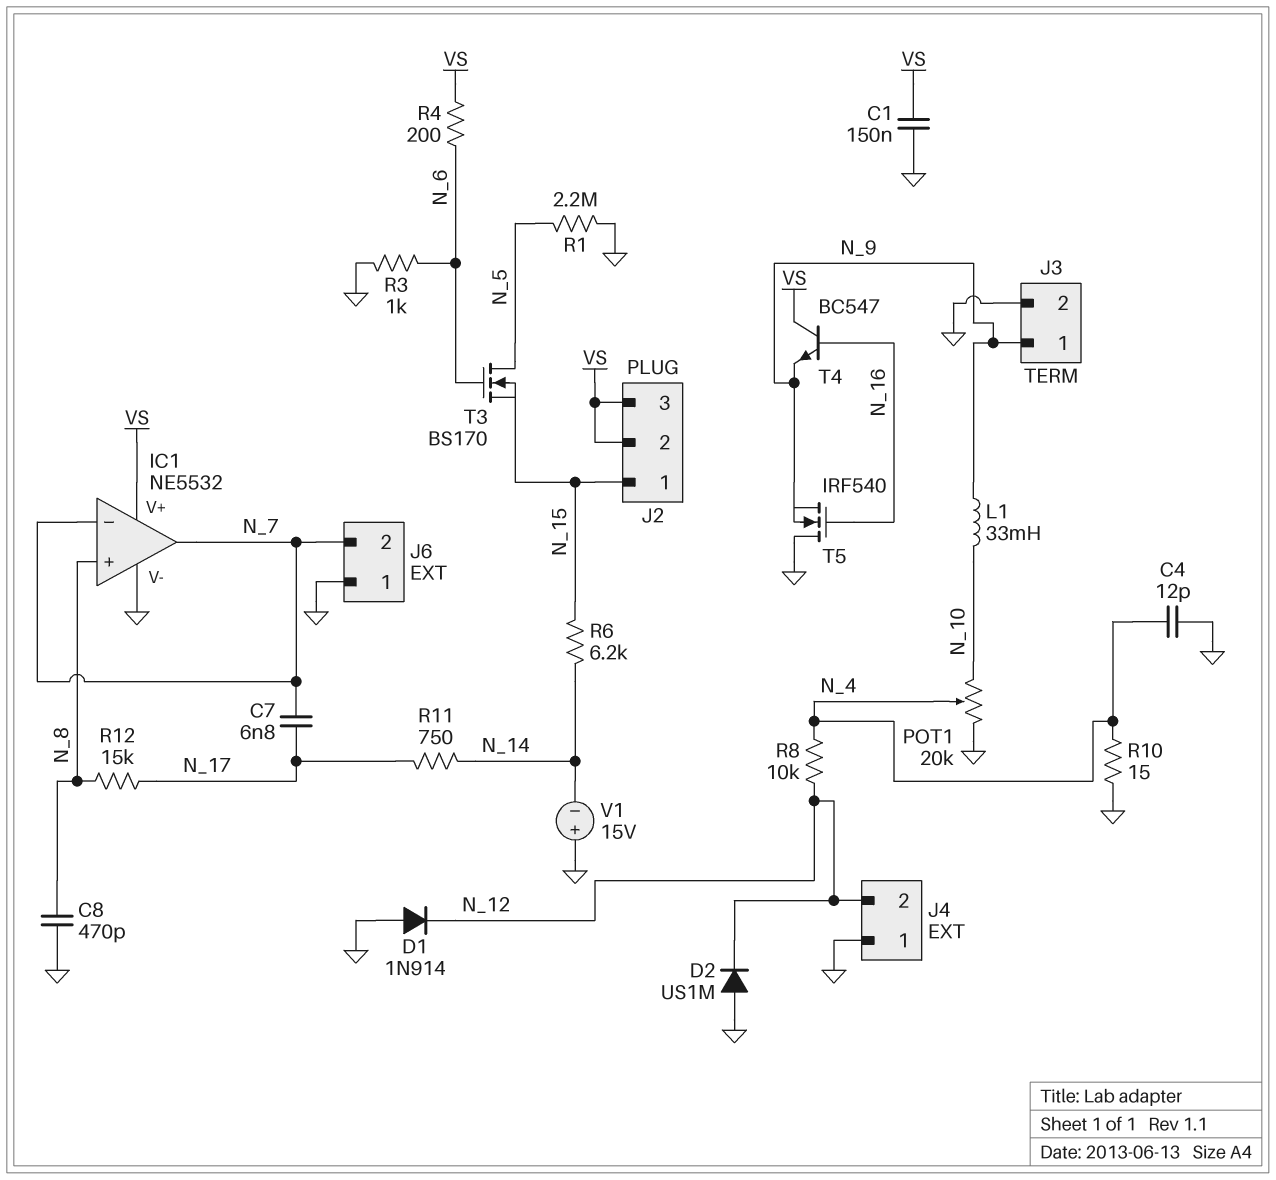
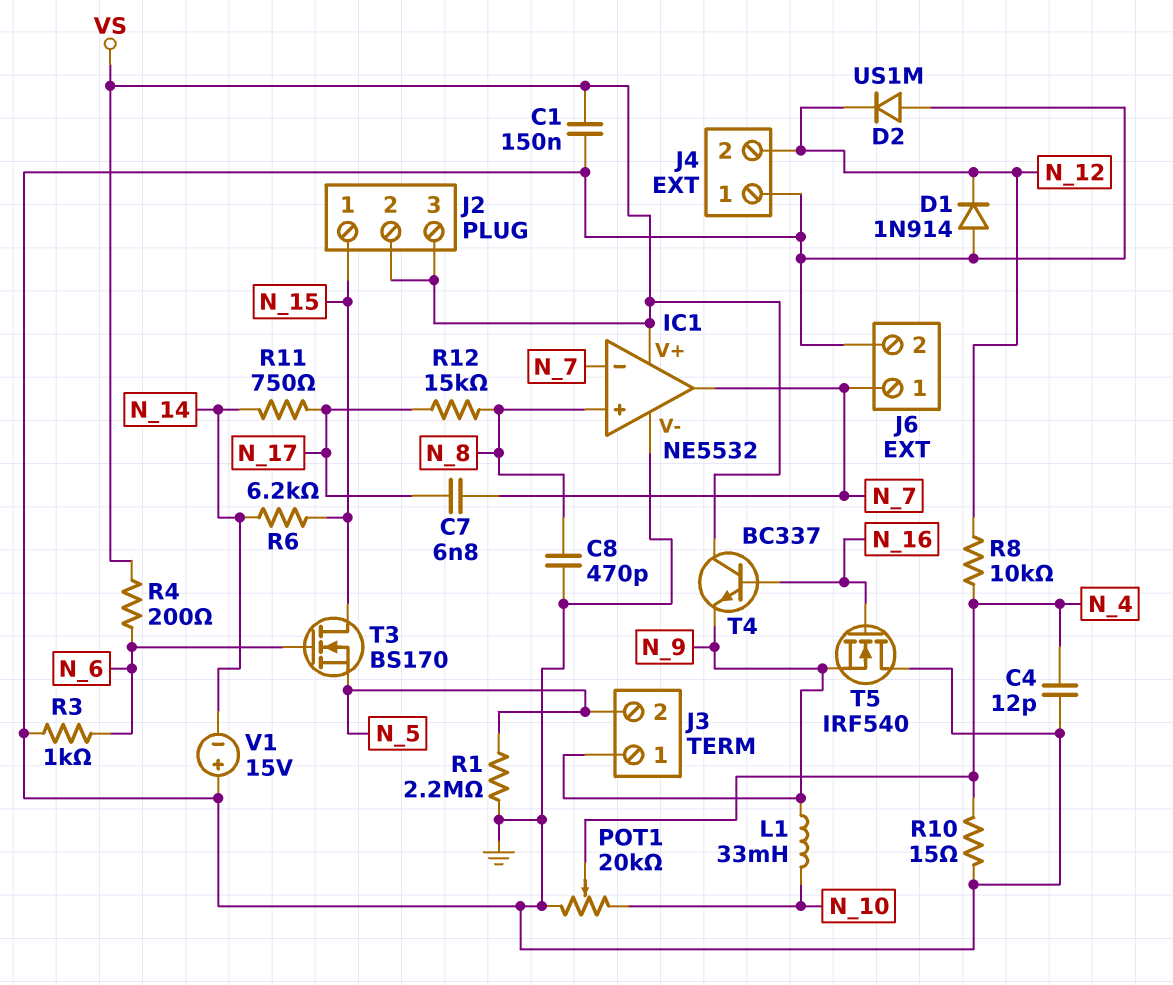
J3 pin 2: GND -> N_5
J6 pin 1: GND -> N_7
J6 pin 2: N_7 -> GND
T3: NMOS BS170 (G N_6, D N_5, S N_15) -> NMOS BS170 (G N_6, D N_15, S N_5)
T4: NPN BC547 (B N_16, C VS, E N_9) -> NPN BC337 (B N_16, C VS, E N_9)

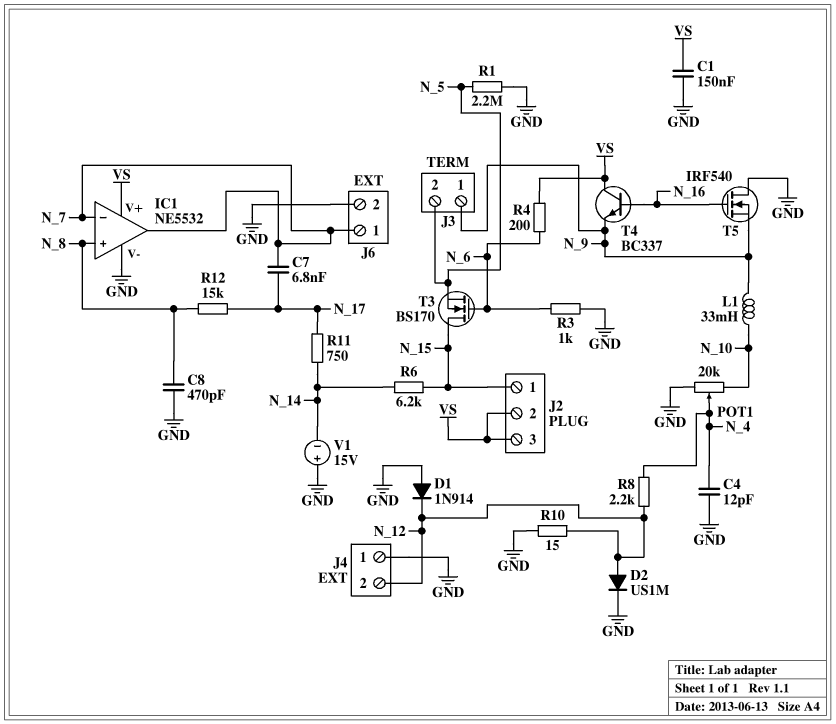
D2: diode US1M (A GND, K N_12) -> diode US1M (A N_12, K GND)
R8: 10k (N_4, N_12) -> 2.2k (N_4, N_12)
R10: 15 (GND, N_4) -> 15 (GND, N_12)

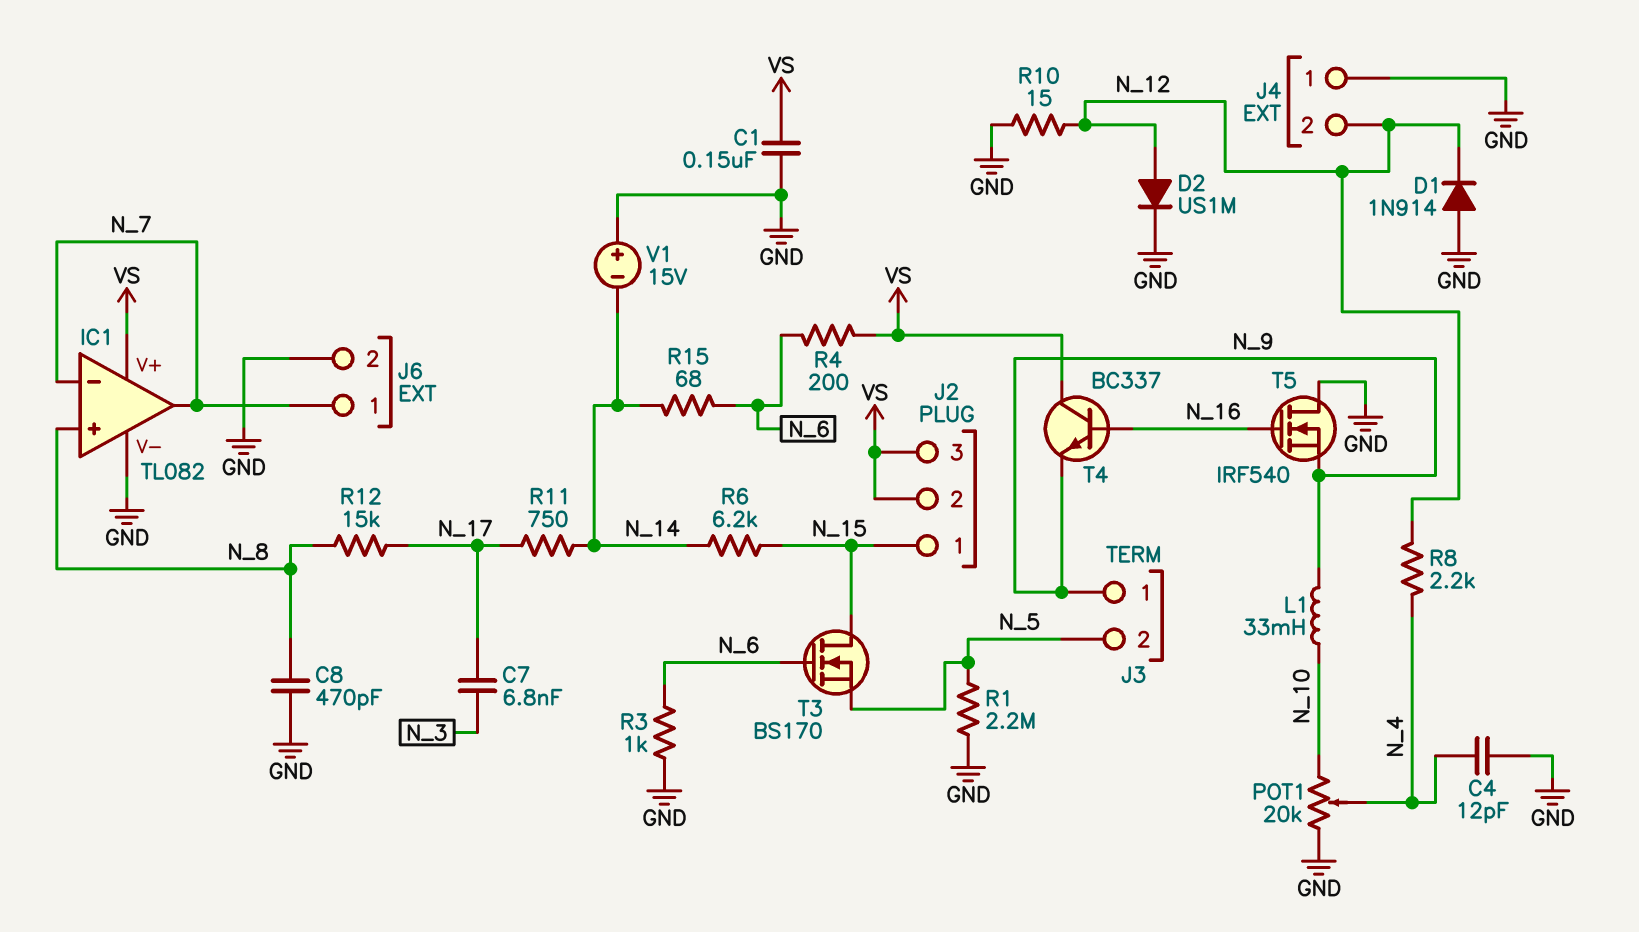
C7: 6.8nF (N_7, N_17) -> 6.8nF (N_3, N_17)
IC1: NE5532 -> TL082
R15: none -> 68 (N_6, N_14)

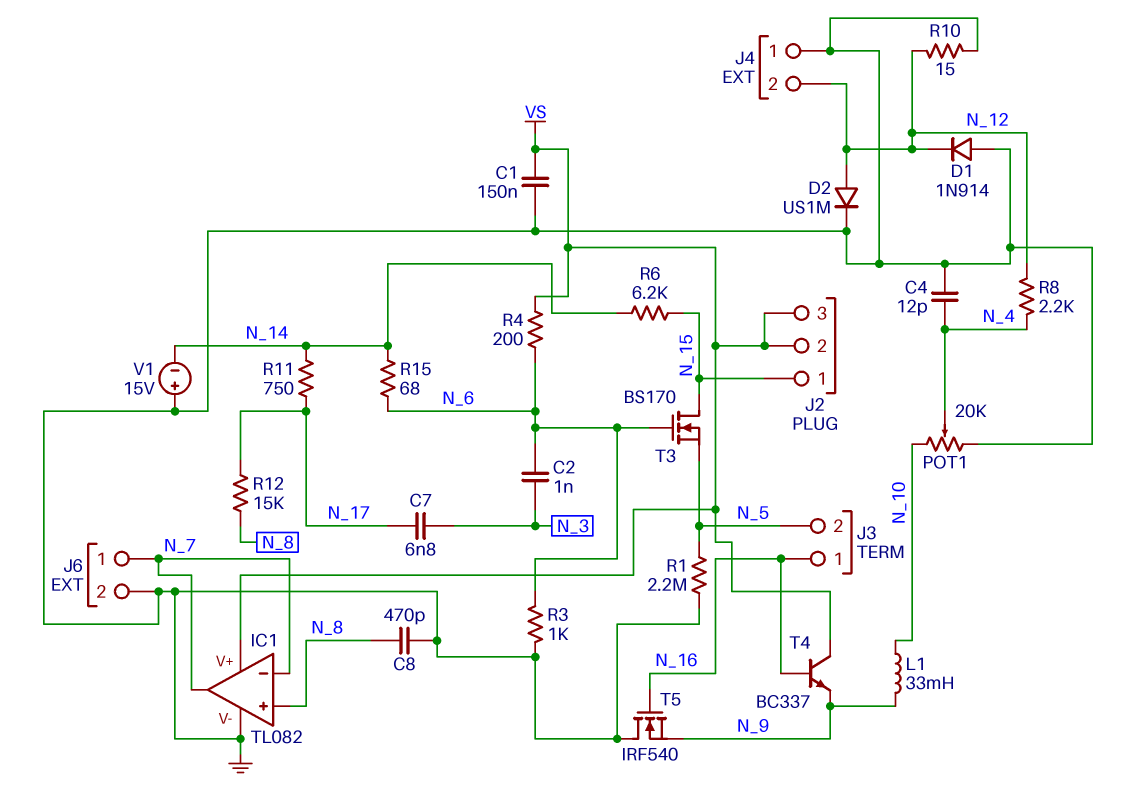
C2: none -> 1nF (N_3, N_6)
J3 pin 1: N_9 -> N_16

